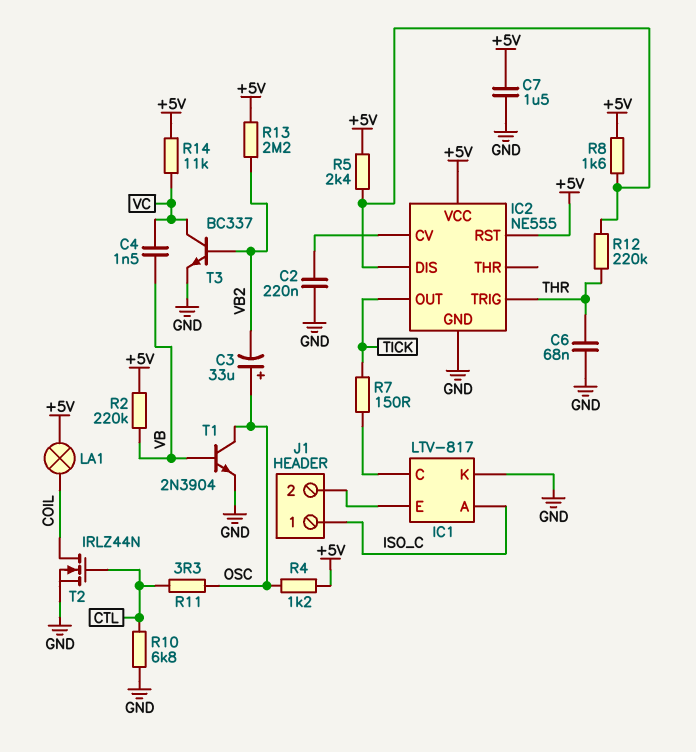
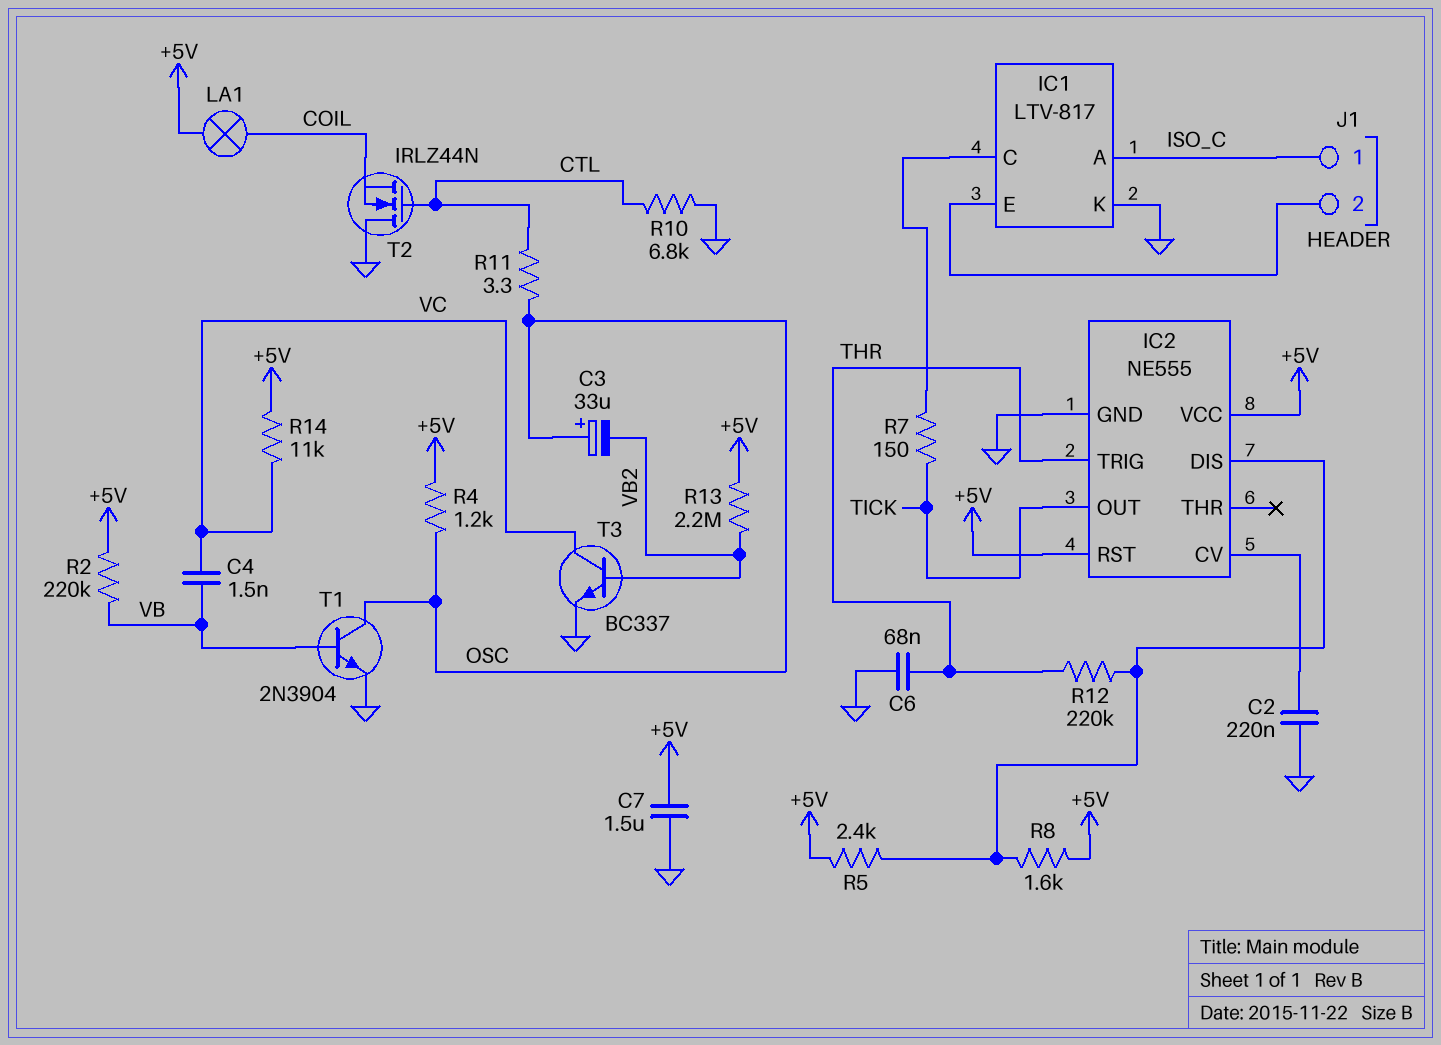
T2: NMOS IRLZ44N (G CTL, D COIL, S GND) -> NMOS IRLZ44N (G CTL, D GND, S COIL)

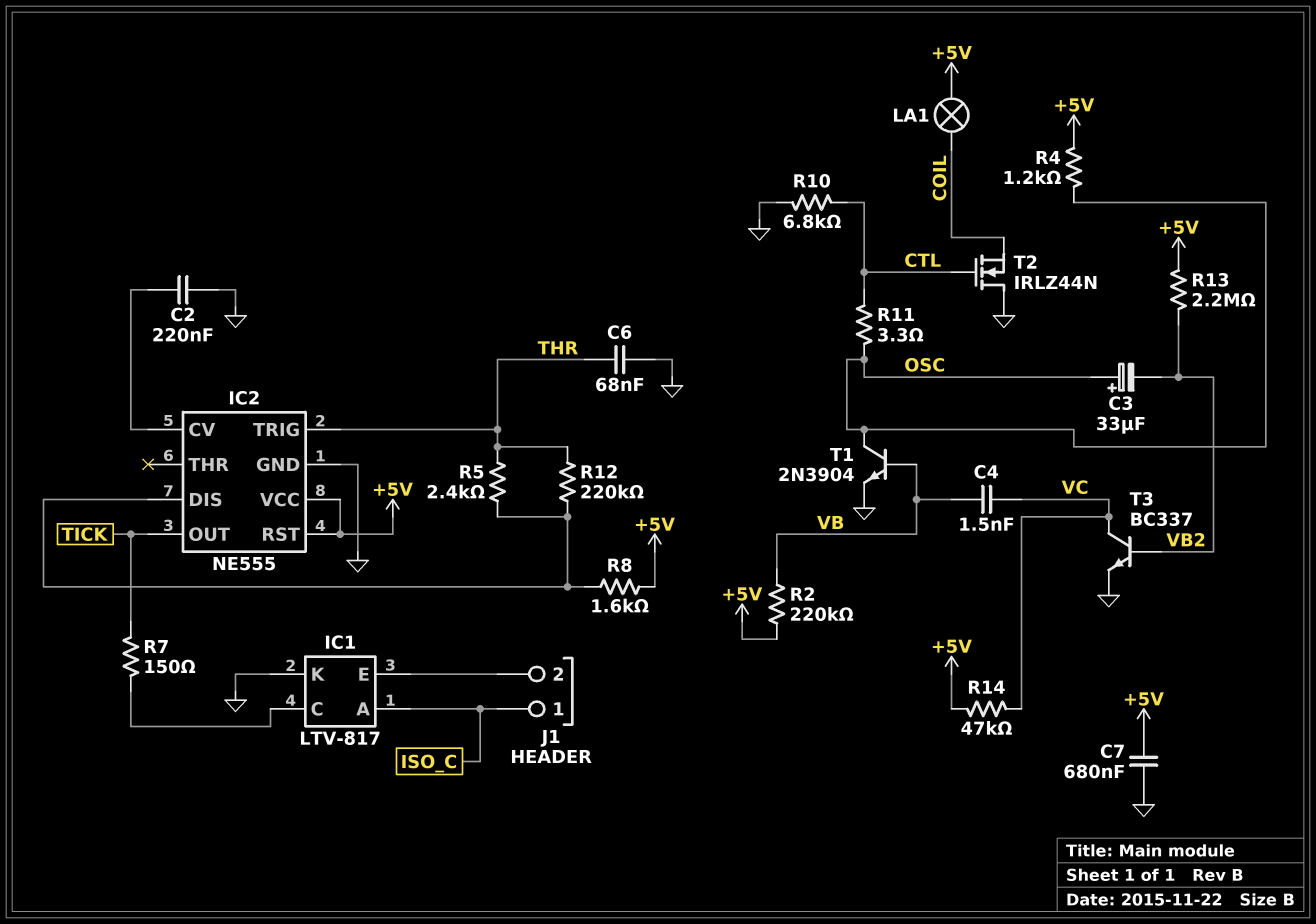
C7: 1.5uF (+5V, GND) -> 680nF (+5V, GND)
R5: 2.4k (+5V, IC2/DIS) -> 2.4k (IC2/DIS, THR)
R14: 11k (+5V, VC) -> 47k (+5V, VC)

